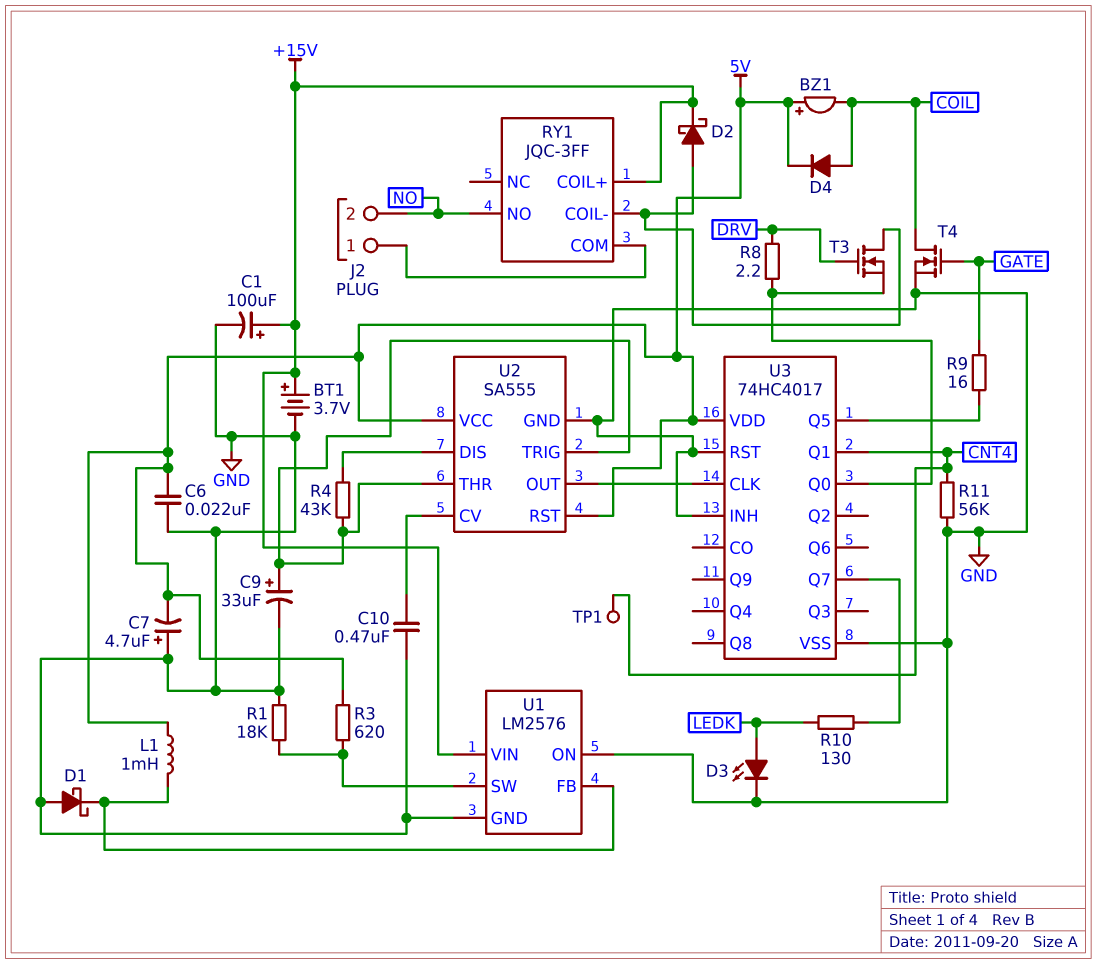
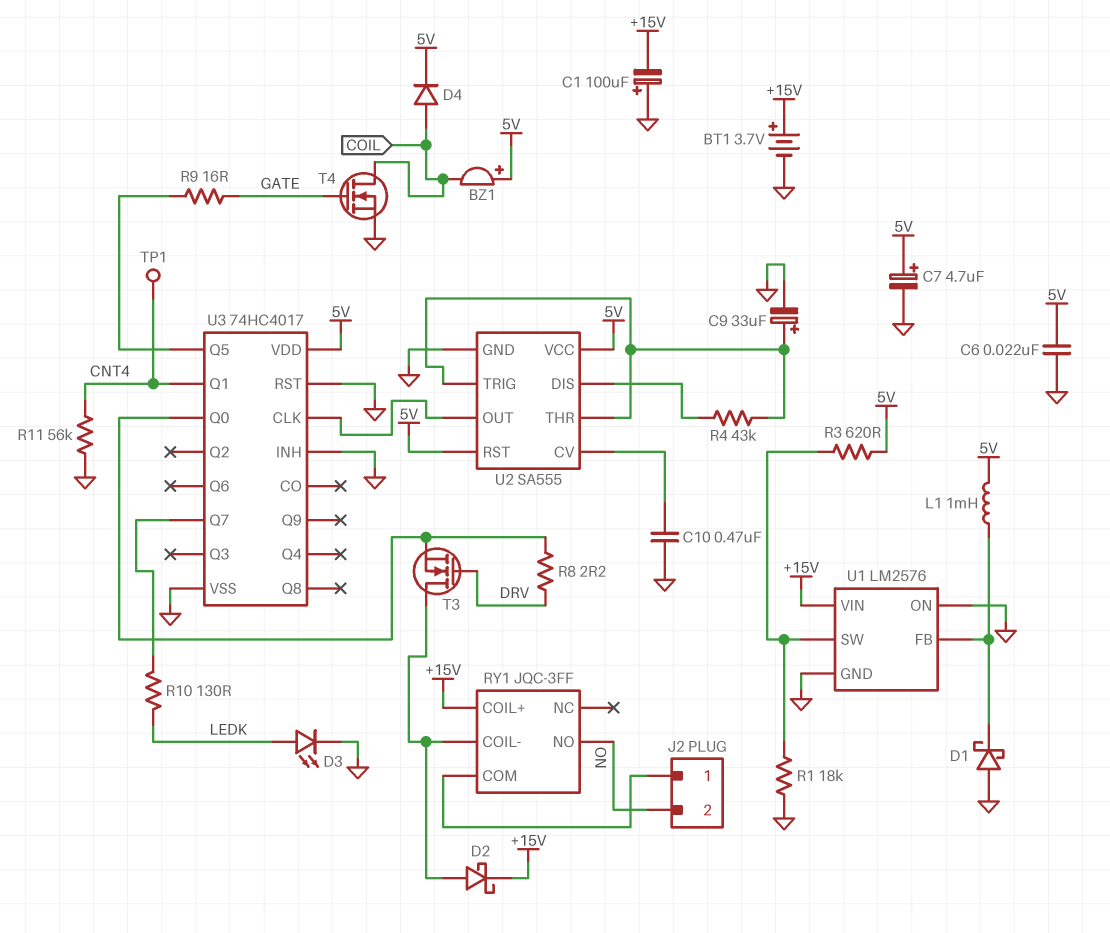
C1: 100uF (plus +15V, minus GND) -> 100uF (plus GND, minus +15V)
C7: 4.7uF (plus GND, minus 5V) -> 4.7uF (plus 5V, minus GND)

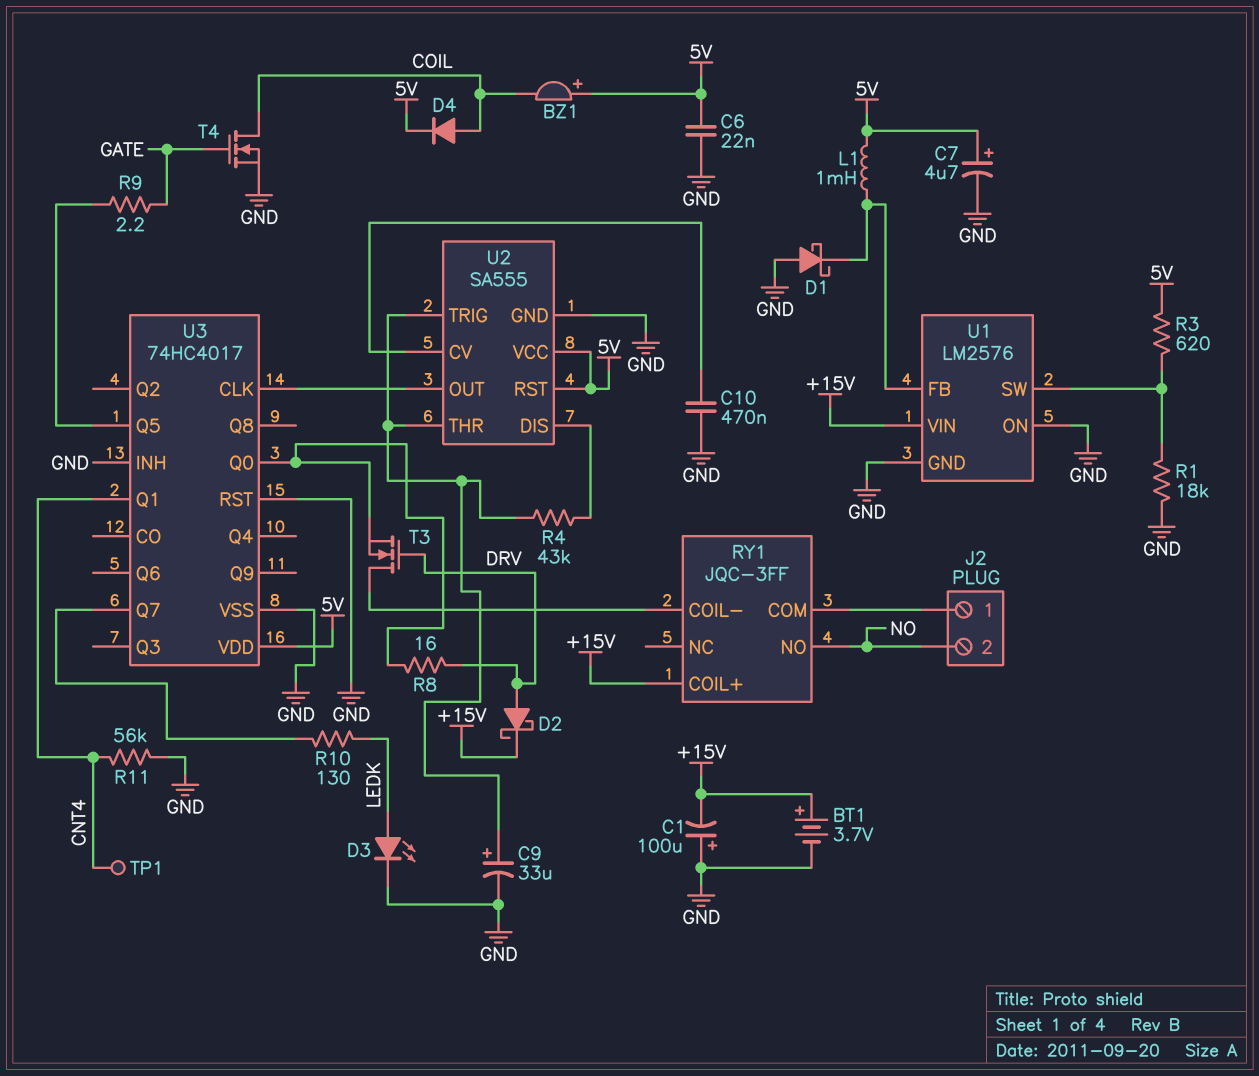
D2: schottky (A RY1/COIL-, K +15V) -> schottky (A DRV, K +15V)
R8: 2.2 (DRV, U3/Q0) -> 16 (DRV, U3/Q0)
R9: 16 (GATE, U3/Q5) -> 2.2 (GATE, U3/Q5)

